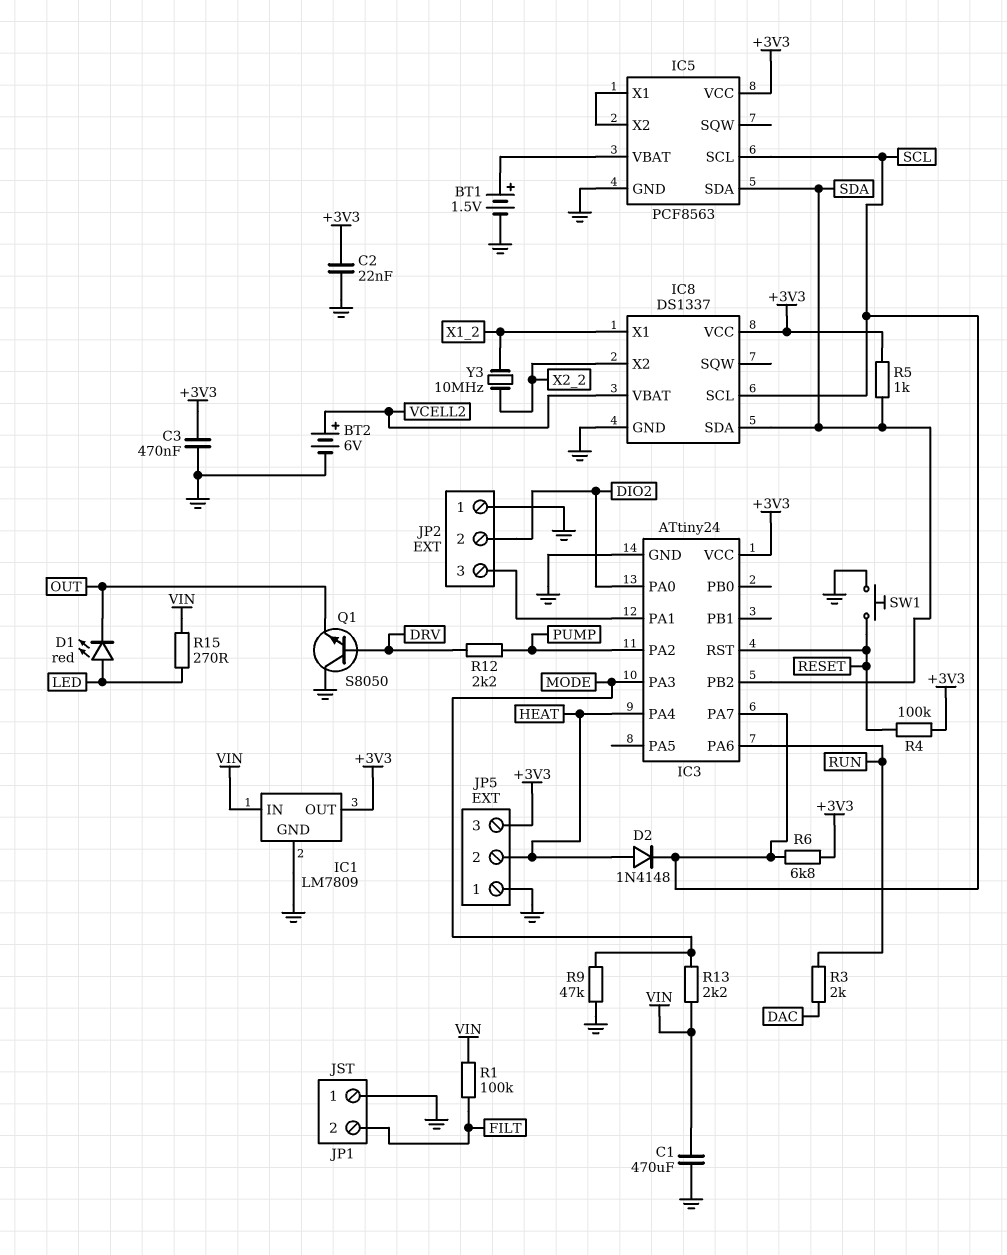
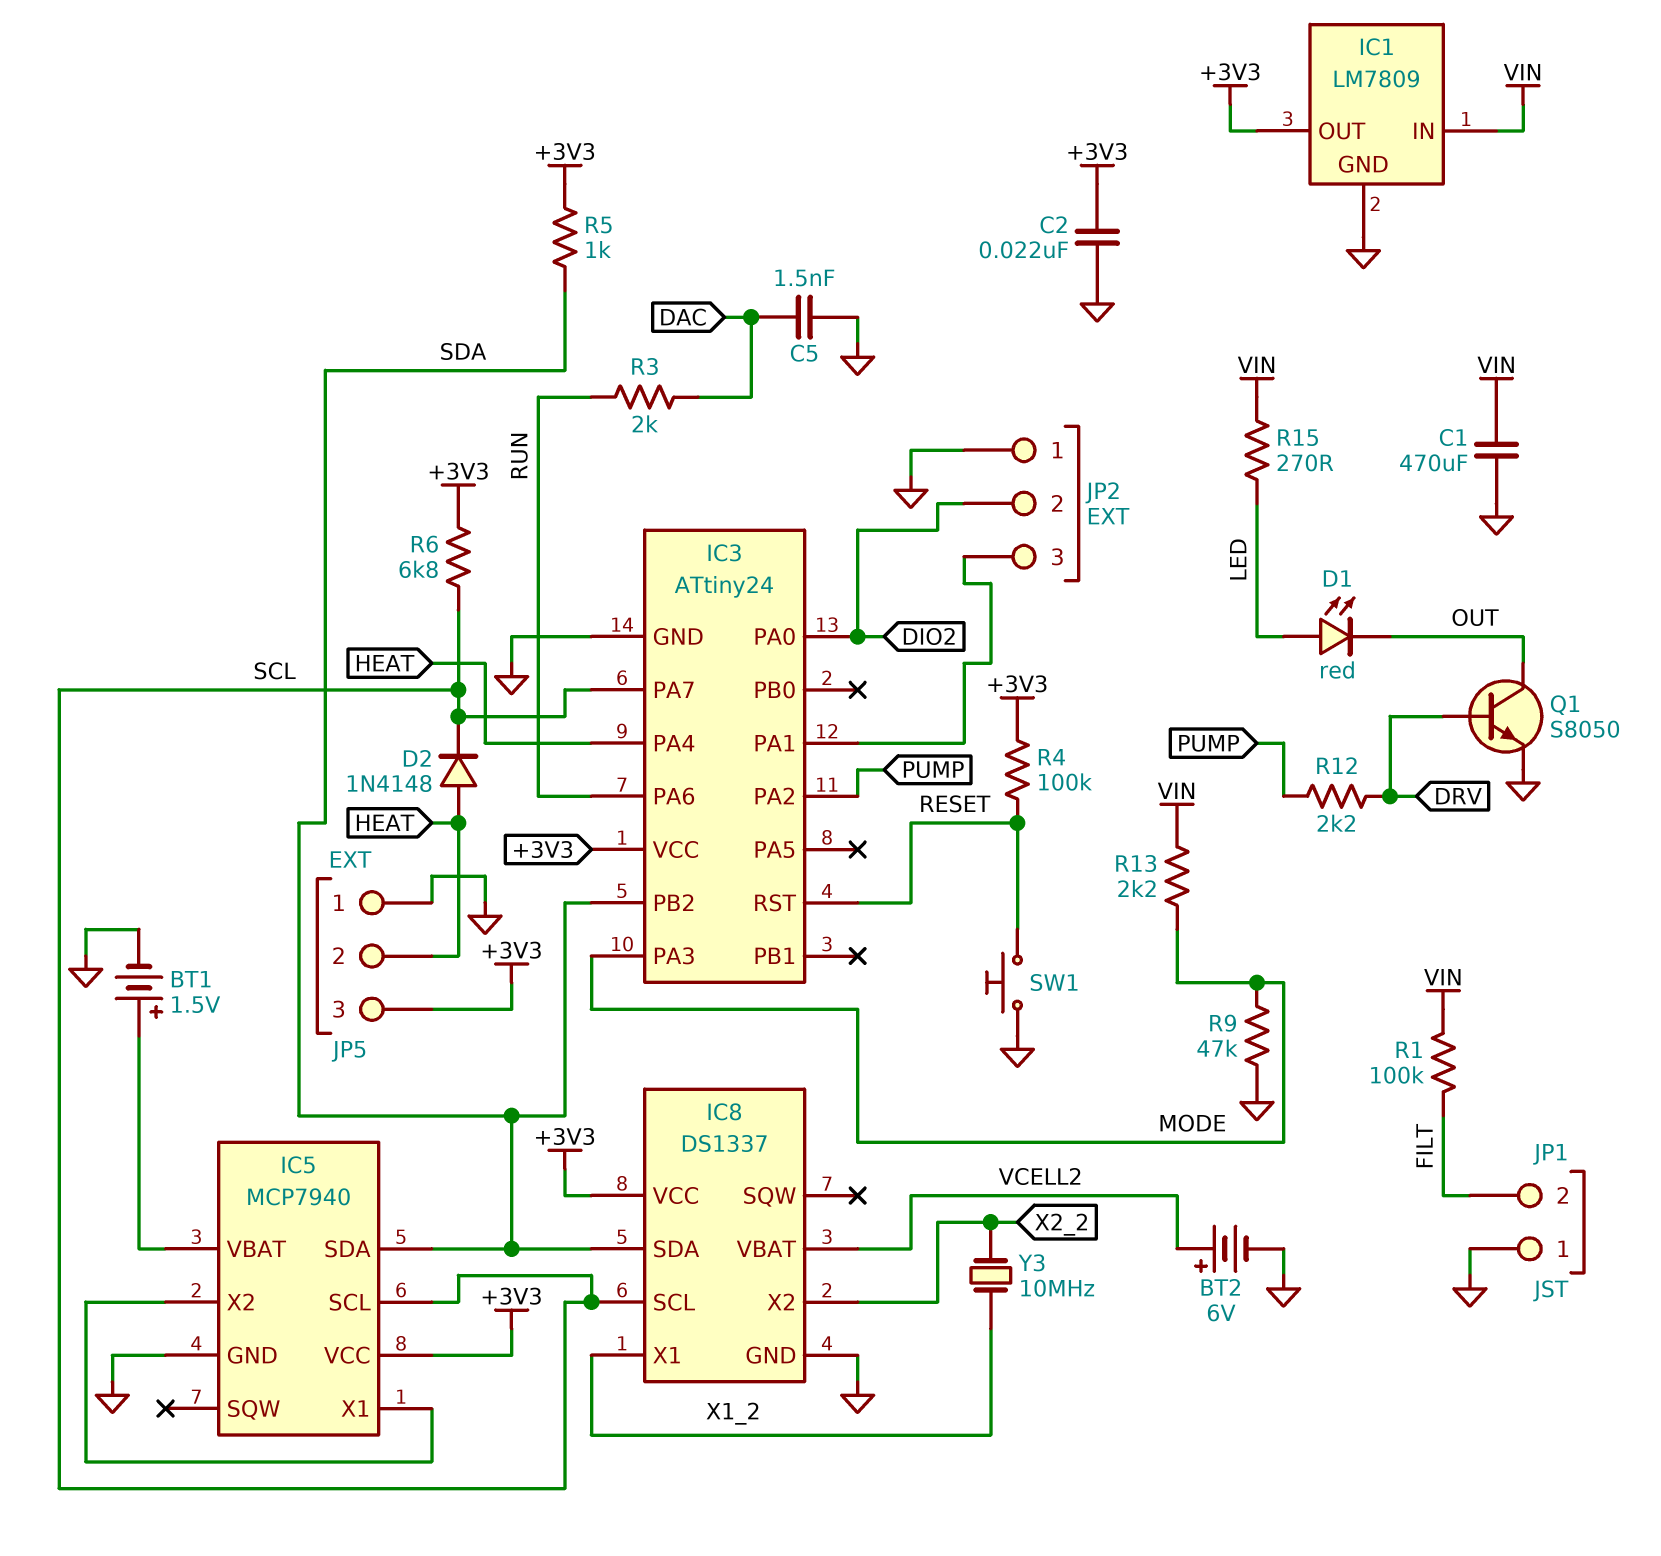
C3: 470nF (+3V3, GND) -> none
C5: none -> 1.5nF (DAC, GND)
IC5: PCF8563 -> MCP7940
Q1: NPN S8050 (B DRV, C GND, E OUT) -> NPN S8050 (B DRV, C OUT, E GND)

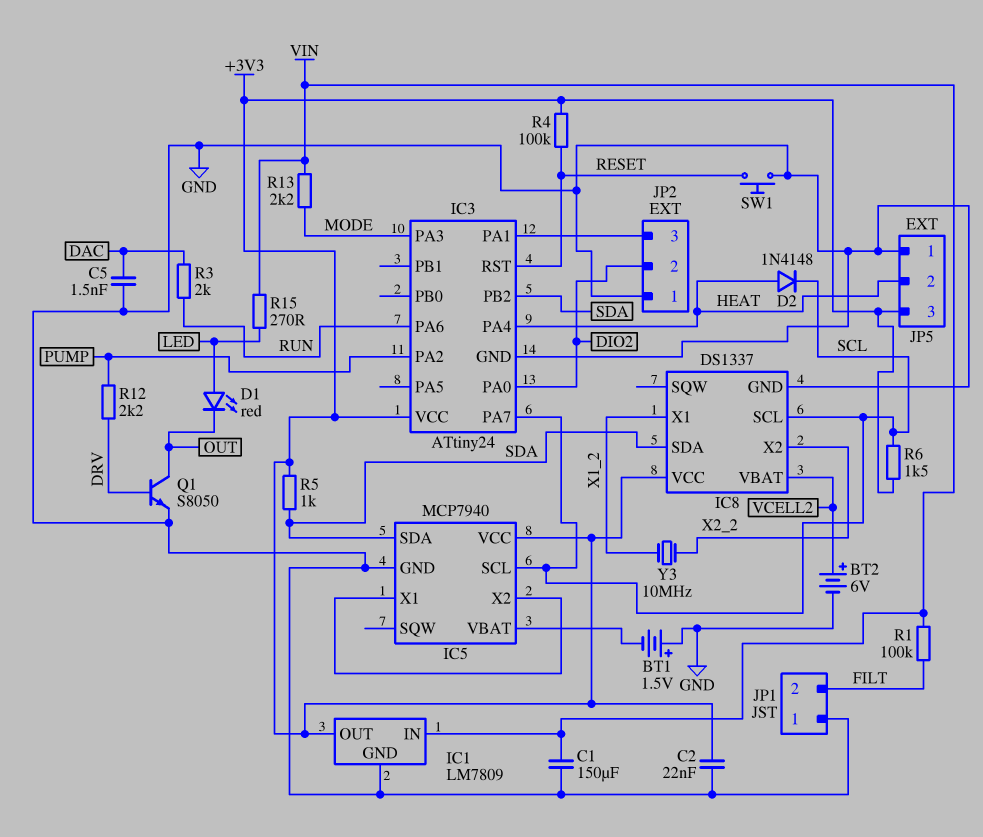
BT1: 1.5V (plus IC5/VBAT, minus GND) -> 1.5V (plus GND, minus IC5/VBAT)
C1: 470uF (GND, VIN) -> 150uF (GND, VIN)
R6: 6.8k (+3V3, SCL) -> 1.5k (+3V3, SCL)
R9: 47k (GND, MODE) -> none

